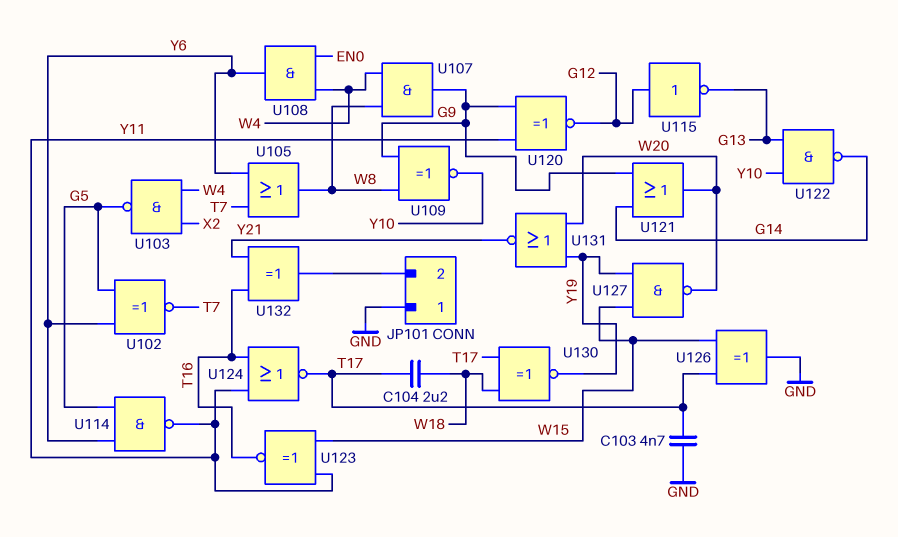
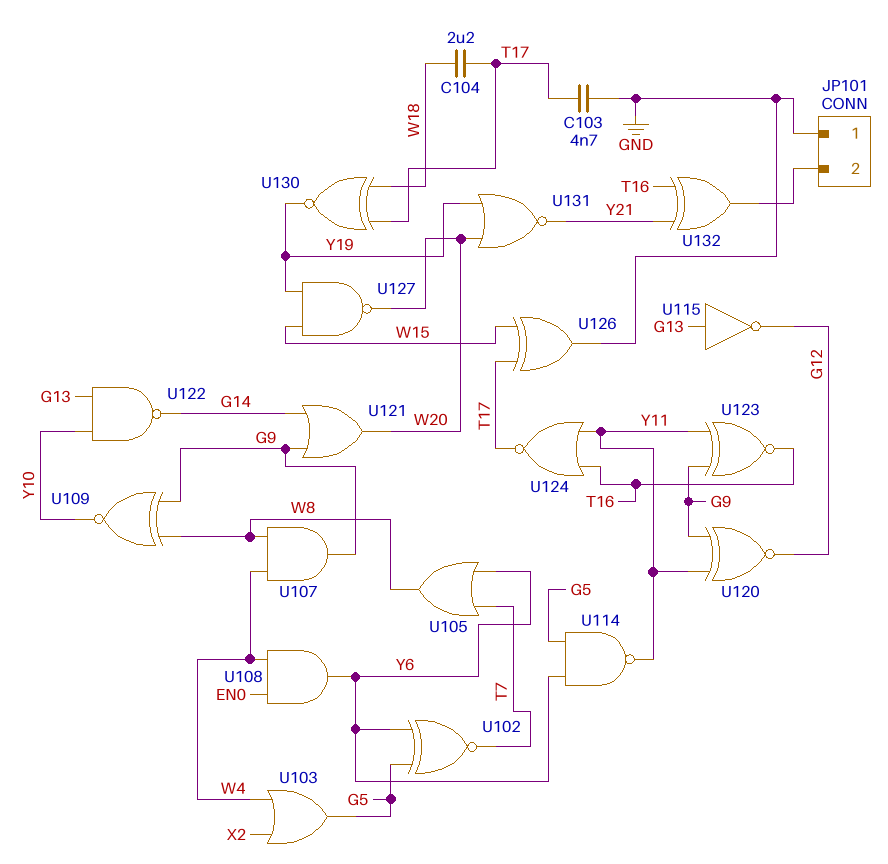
U103: NAND (in W4, in X2, out G5) -> OR (in W4, in X2, out G5)
U115: NOT (in G12, out G13) -> NOT (in G13, out G12)
U123: XNOR (in W15, in Y11, out T16) -> XNOR (in G9, in Y11, out T16)

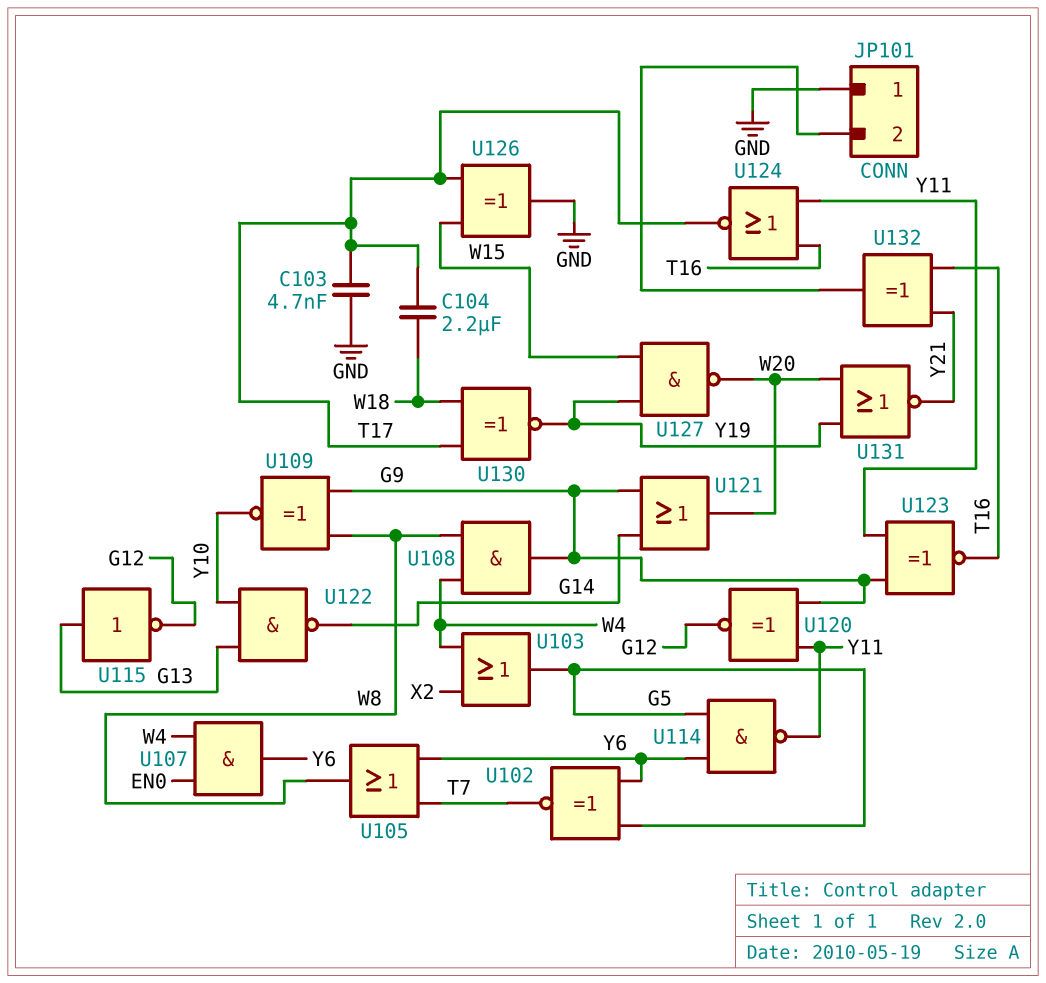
U107: AND (in W4, in W8, out G9) -> AND (in EN0, in W4, out Y6)
U108: AND (in EN0, in W4, out Y6) -> AND (in W4, in W8, out G9)

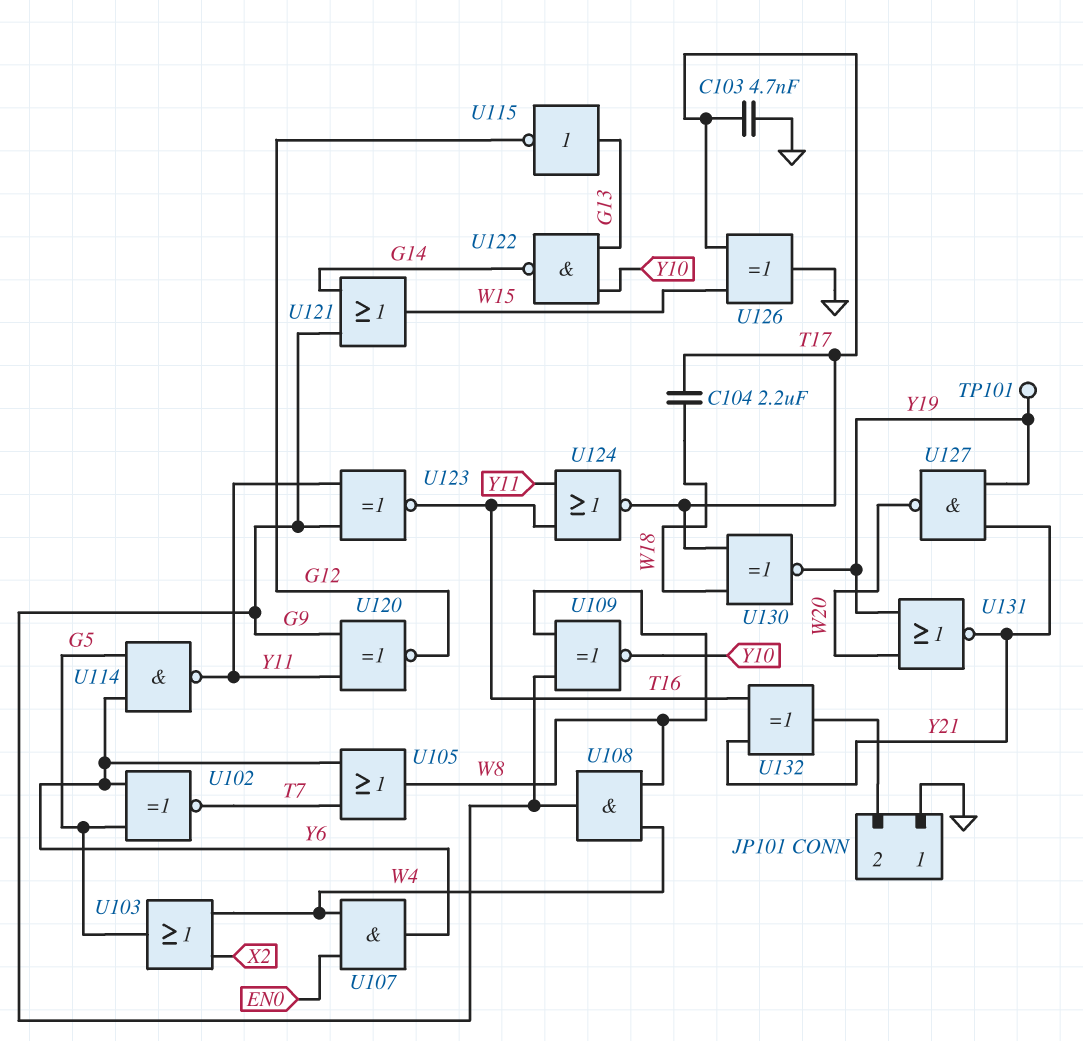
TP101: none -> test point (Y19)
U121: OR (in G9, in G14, out W20) -> OR (in G9, in G14, out W15)
U127: NAND (in W15, in Y19, out W20) -> NAND (in Y19, in Y21, out W20)

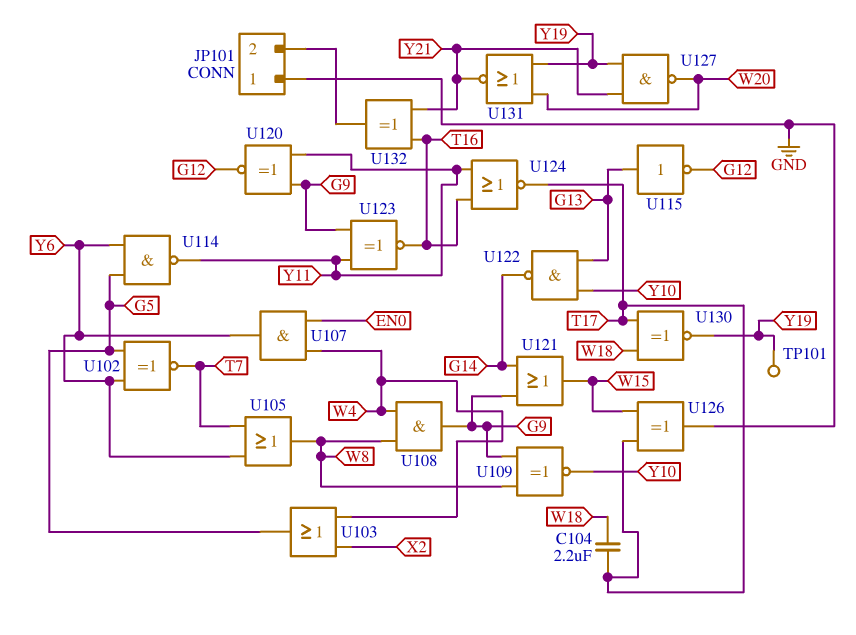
C103: 4.7nF (GND, T17) -> none

